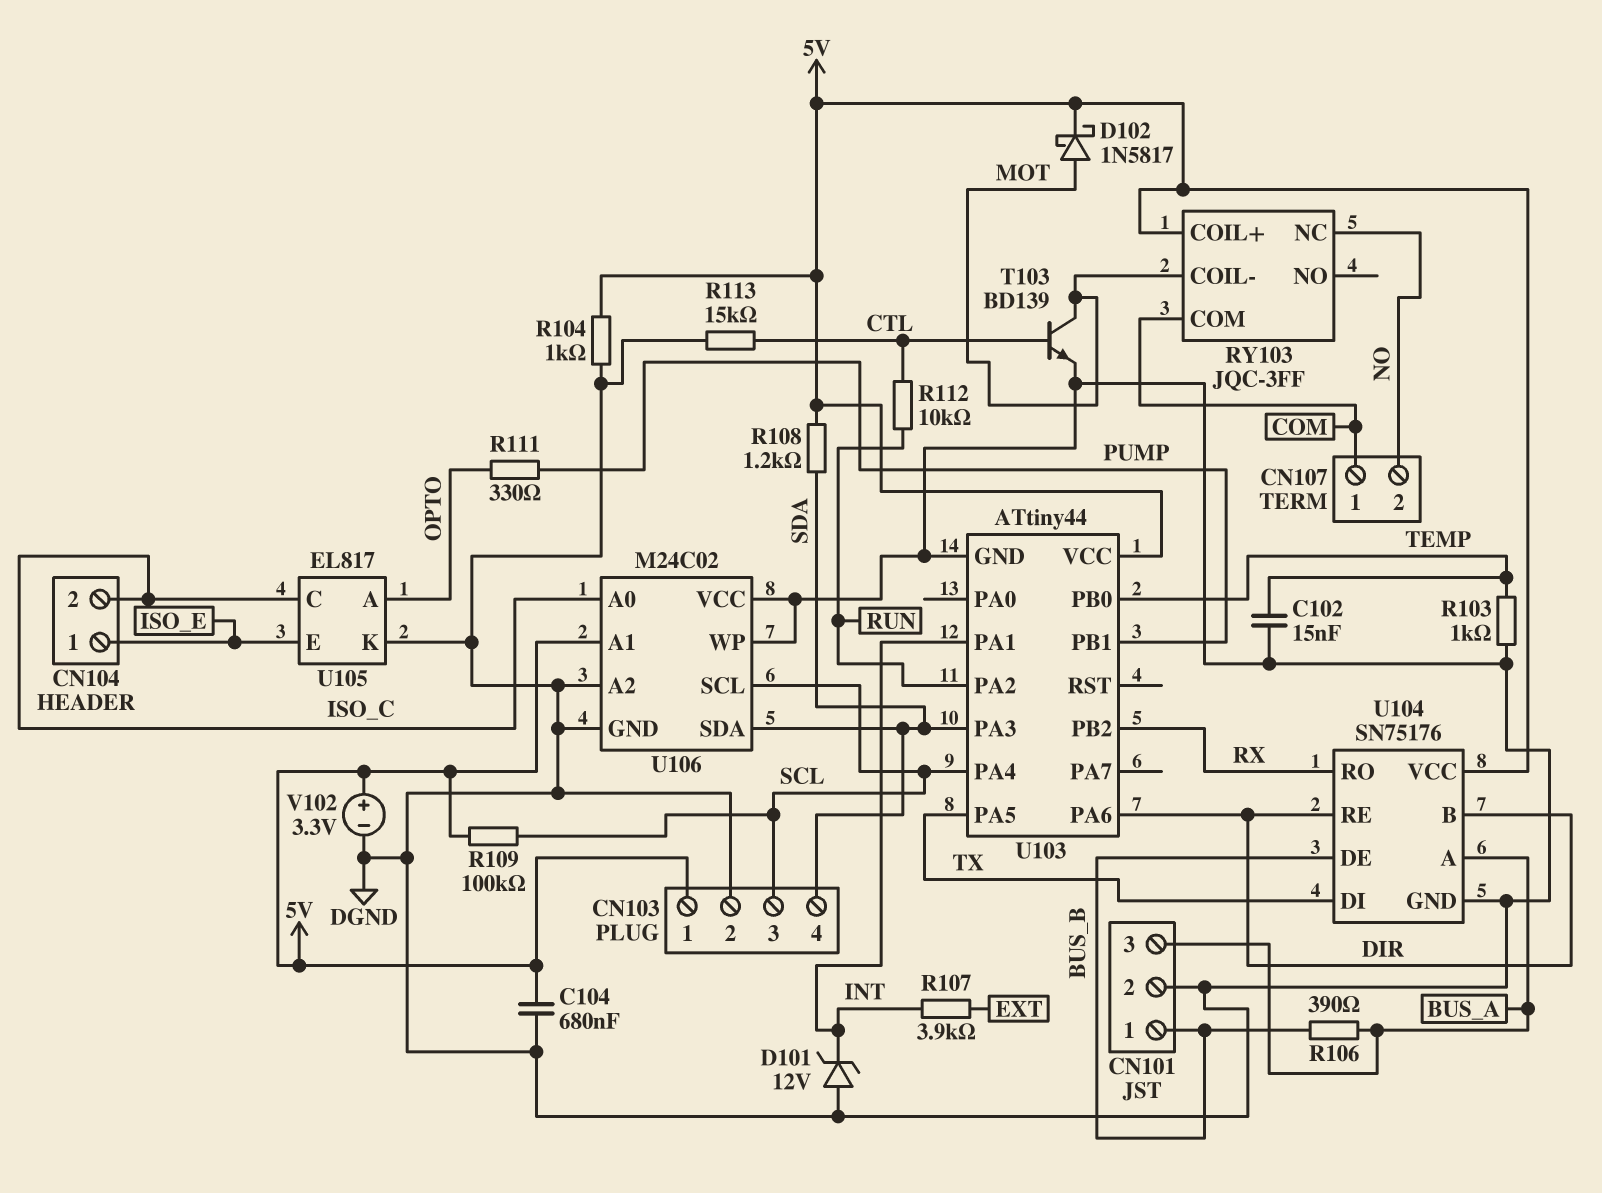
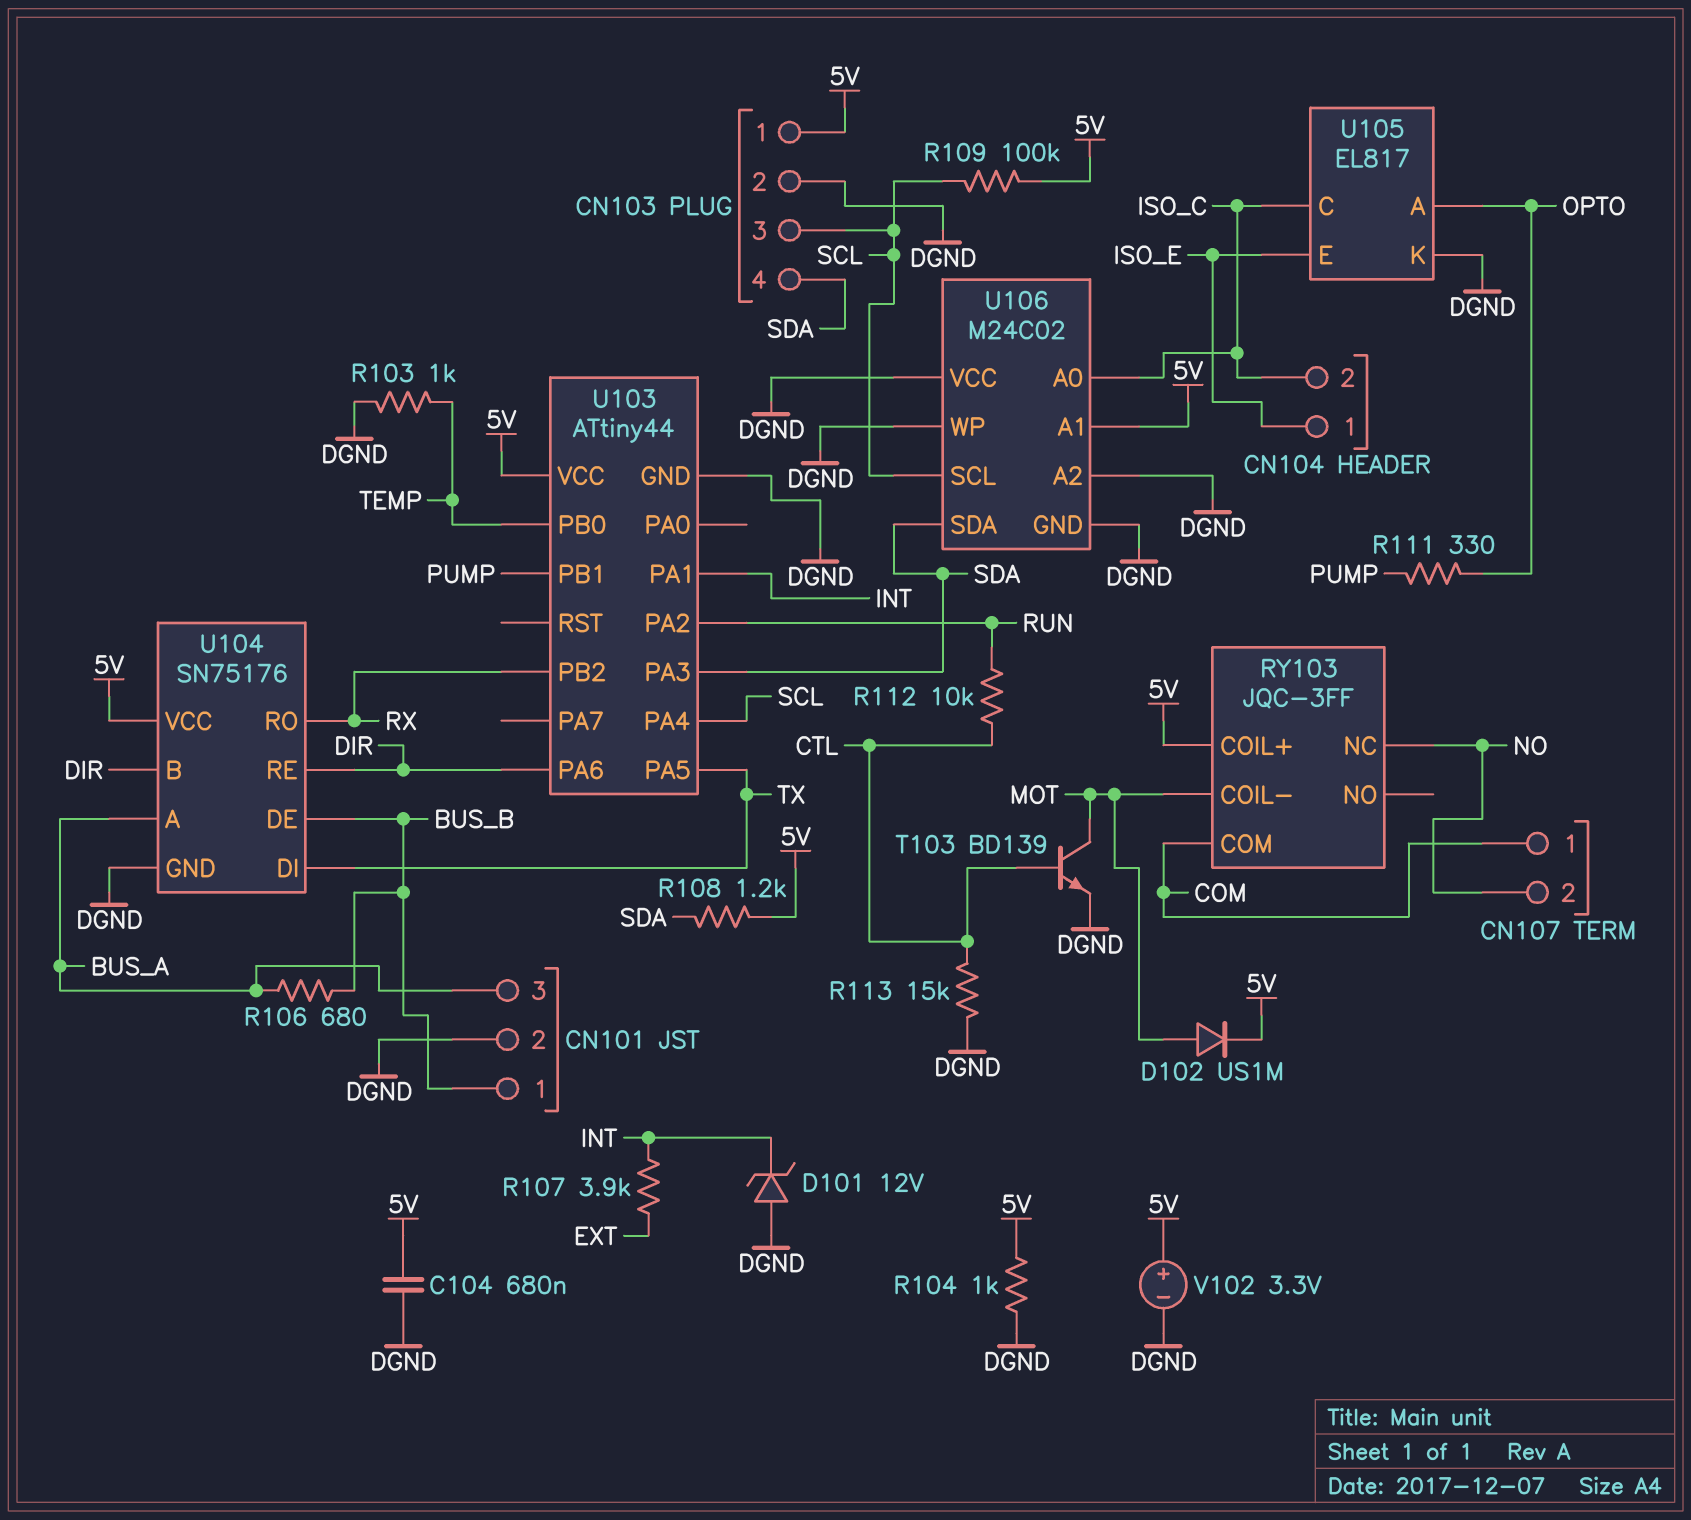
C102: 15nF (DGND, TEMP) -> none
D102: schottky 1N5817 (A MOT, K 5V) -> diode US1M (A MOT, K 5V)
R106: 390 (BUS_A, BUS_B) -> 680 (BUS_A, BUS_B)

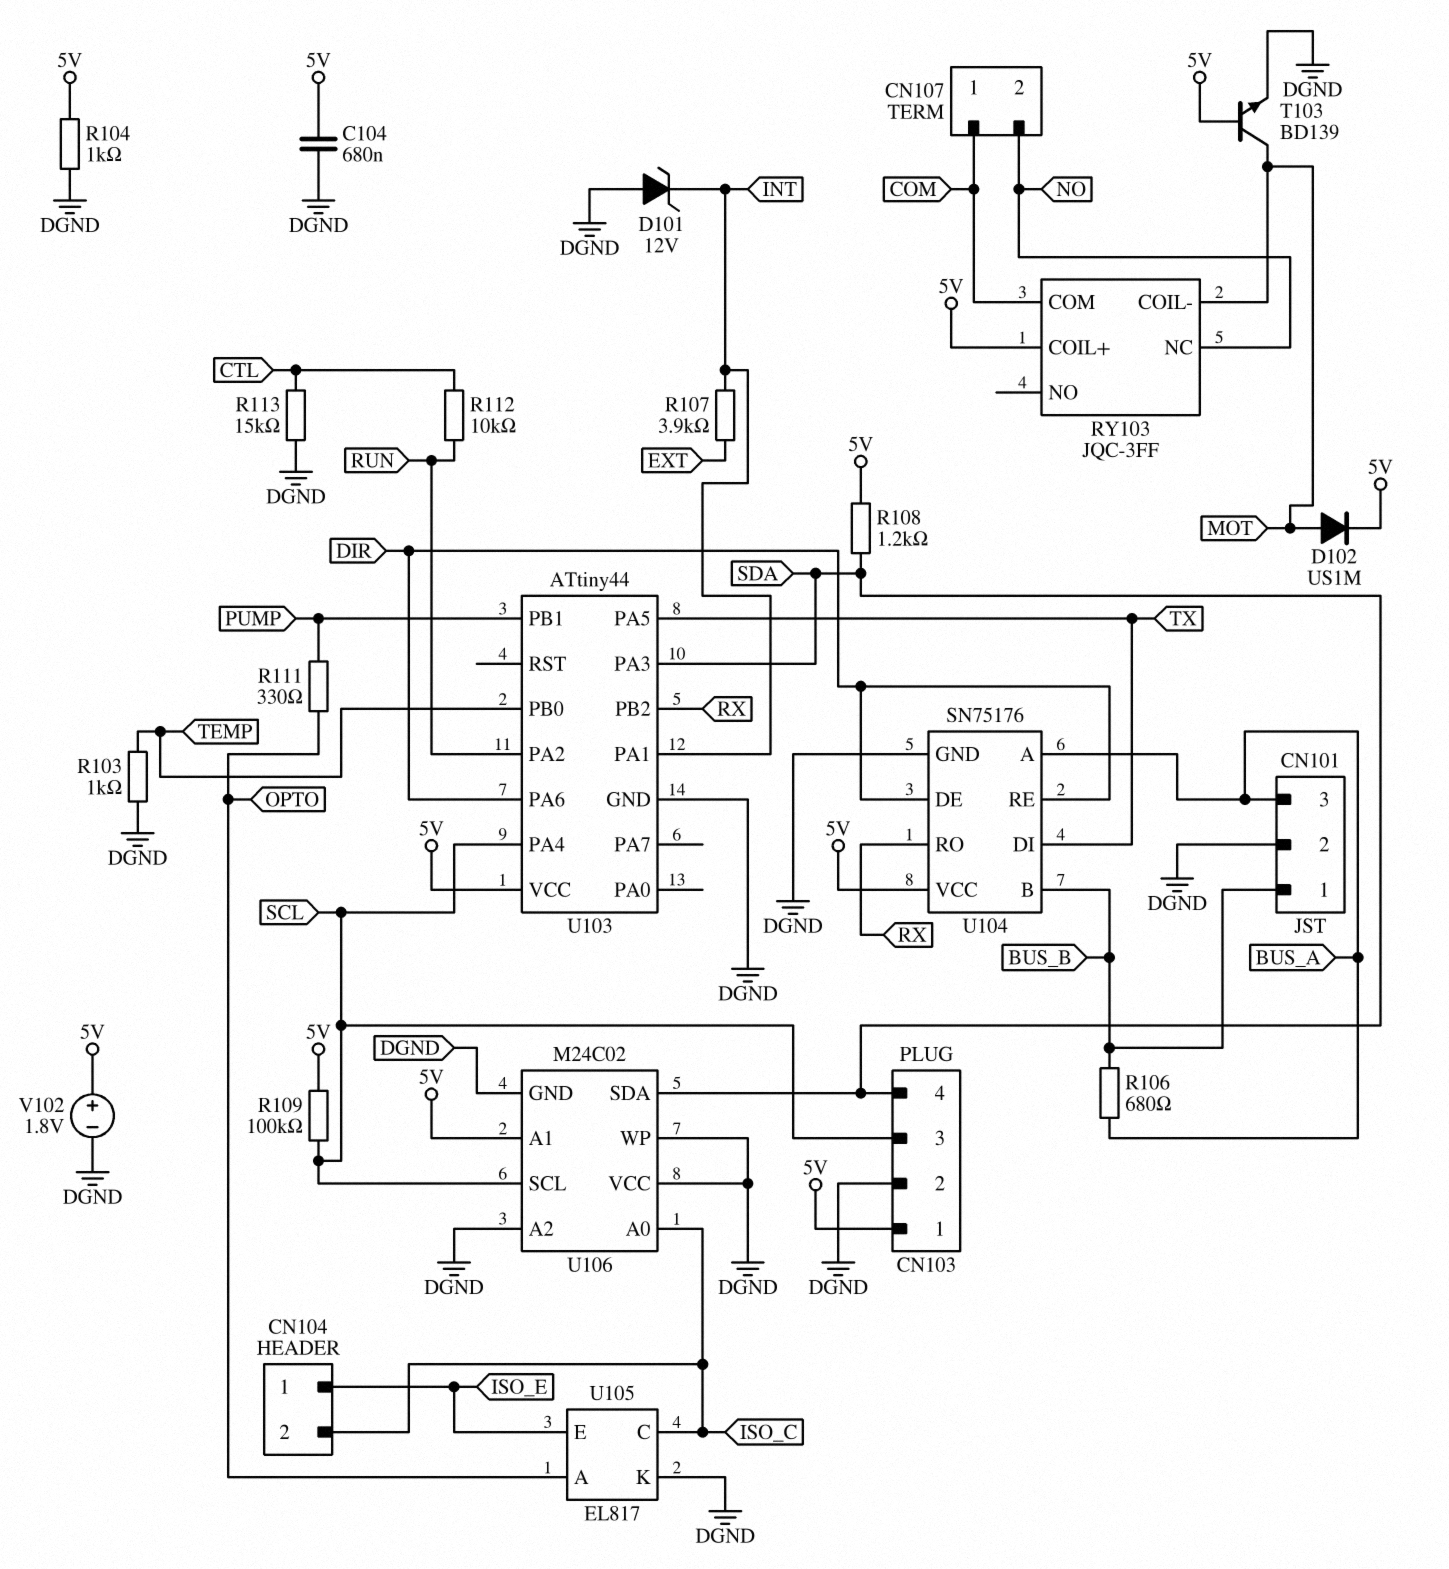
T103: NPN BD139 (B CTL, C MOT, E DGND) -> NPN BD139 (B 5V, C MOT, E DGND)
U104 pin B: DIR -> BUS_B
U104 pin DE: BUS_B -> DIR
V102: 3.3V (plus 5V, minus DGND) -> 1.8V (plus 5V, minus DGND)

